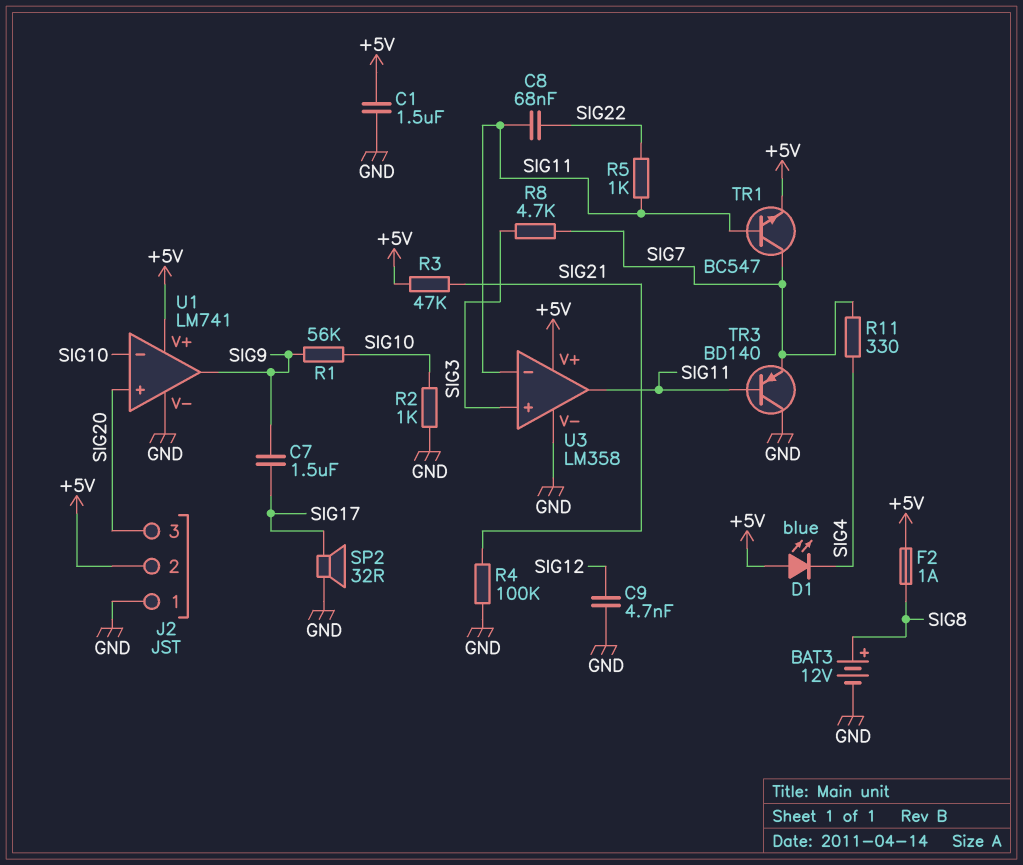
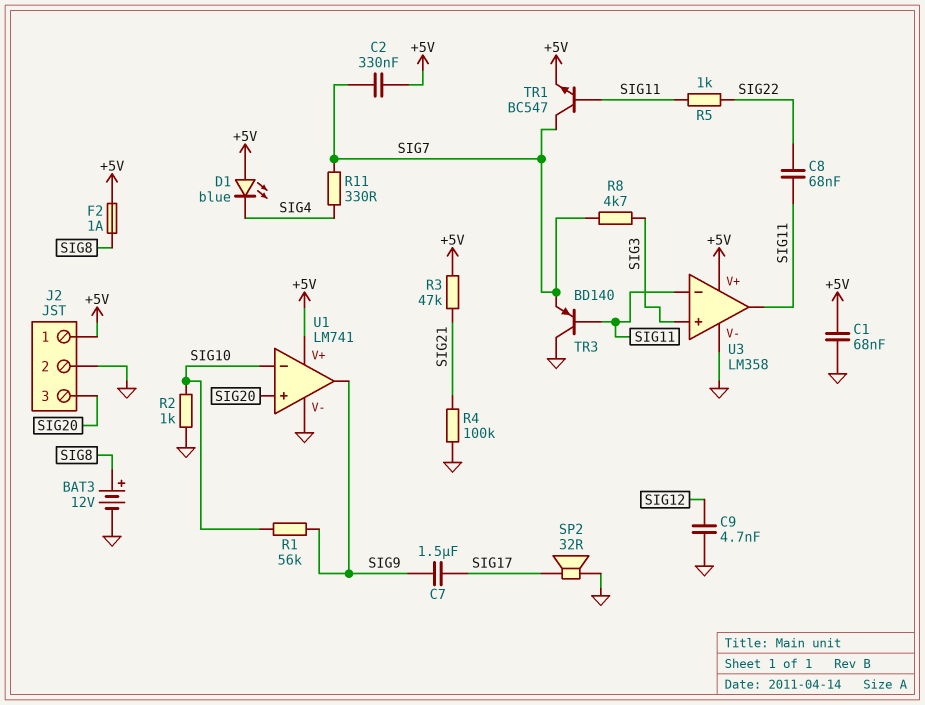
C1: 1.5uF (+5V, GND) -> 68nF (+5V, GND)
C2: none -> 330nF (+5V, SIG7)
J2 pin 1: GND -> +5V
J2 pin 2: +5V -> GND

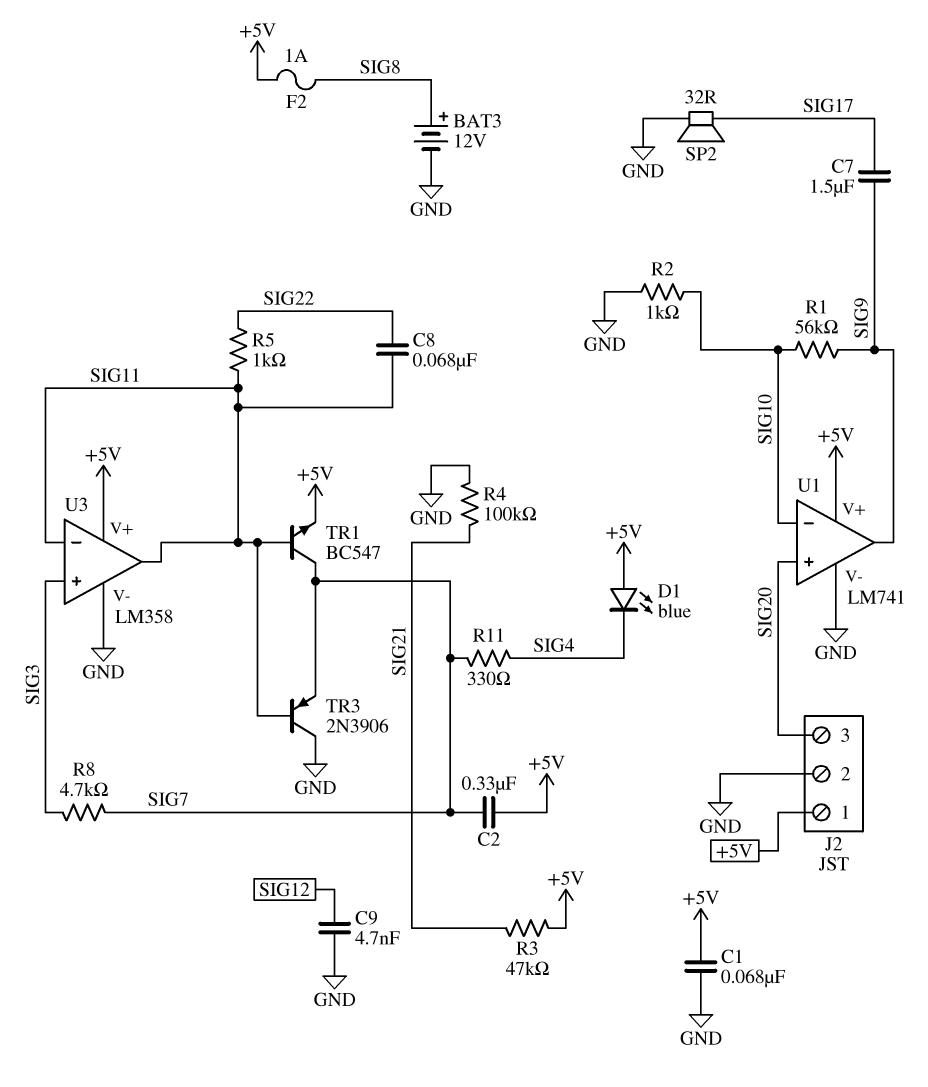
TR3: PNP BD140 (B SIG11, C GND, E SIG7) -> PNP 2N3906 (B SIG11, C GND, E SIG7)

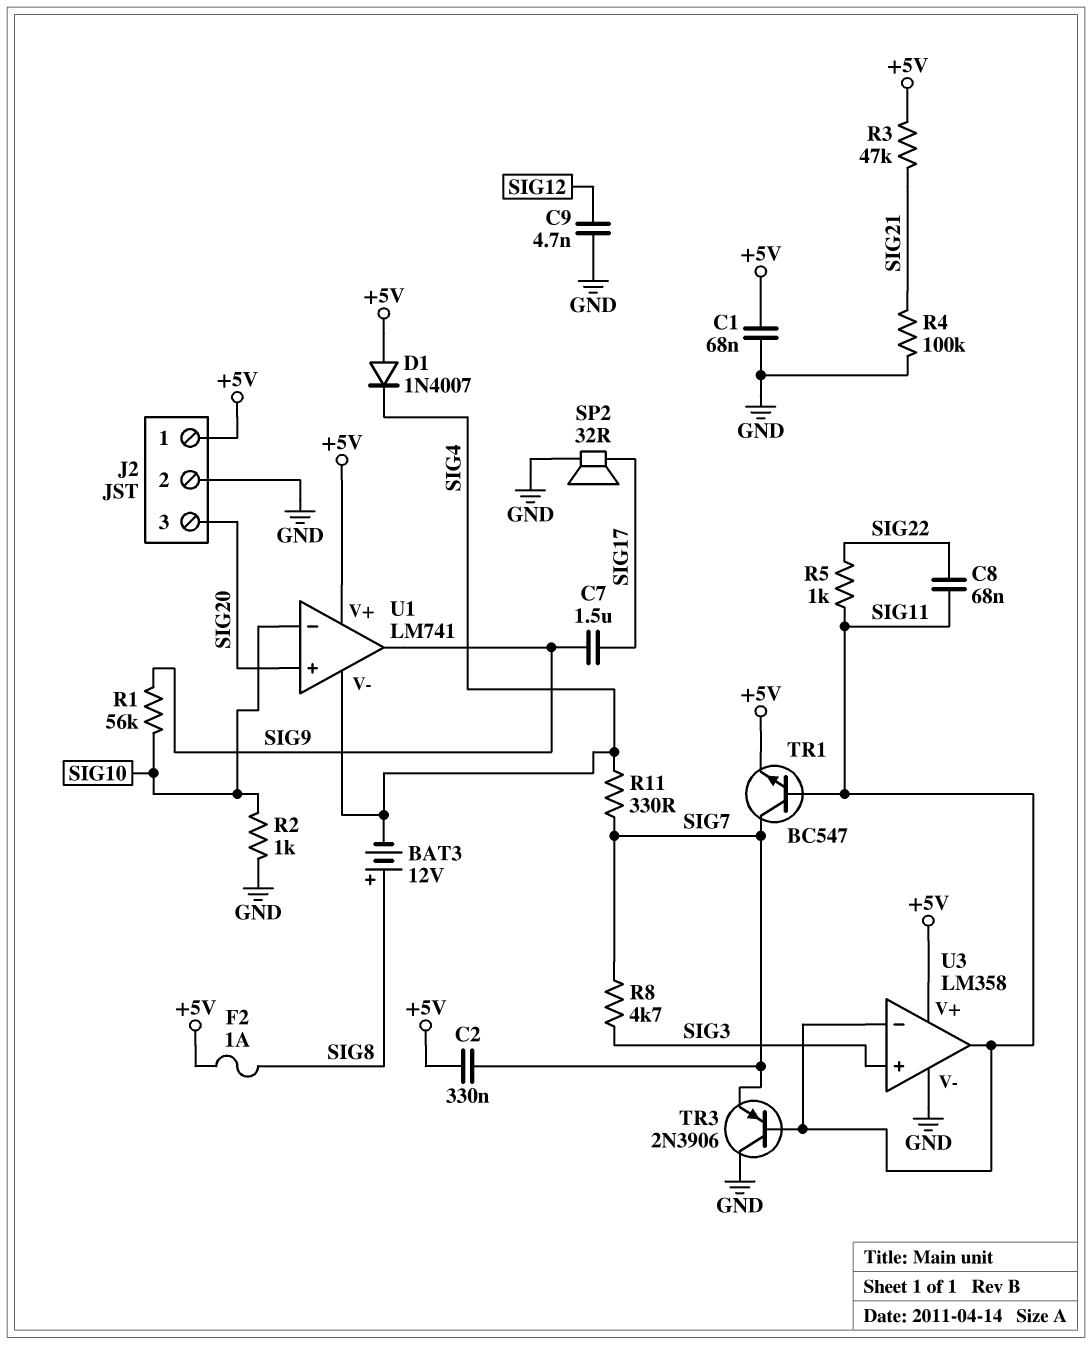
BAT3: 12V (plus SIG8, minus GND) -> 12V (plus SIG8, minus SIG4)
D1: LED blue (A +5V, K SIG4) -> diode 1N4007 (A +5V, K SIG4)
U1 pin V-: GND -> SIG4

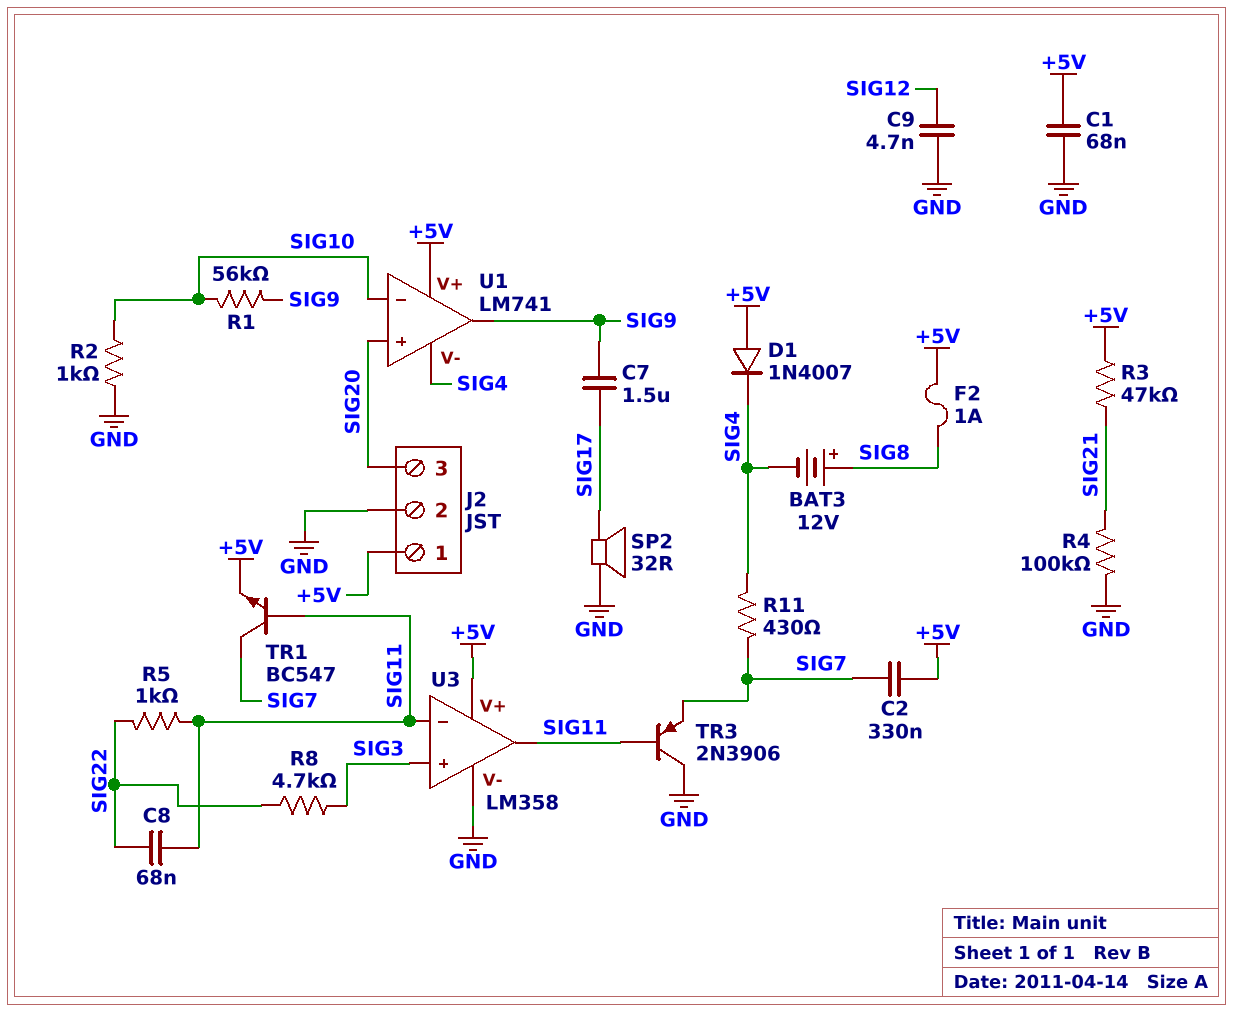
R8: 4.7k (SIG3, SIG7) -> 4.7k (SIG3, SIG22)
R11: 330 (SIG4, SIG7) -> 430 (SIG4, SIG7)

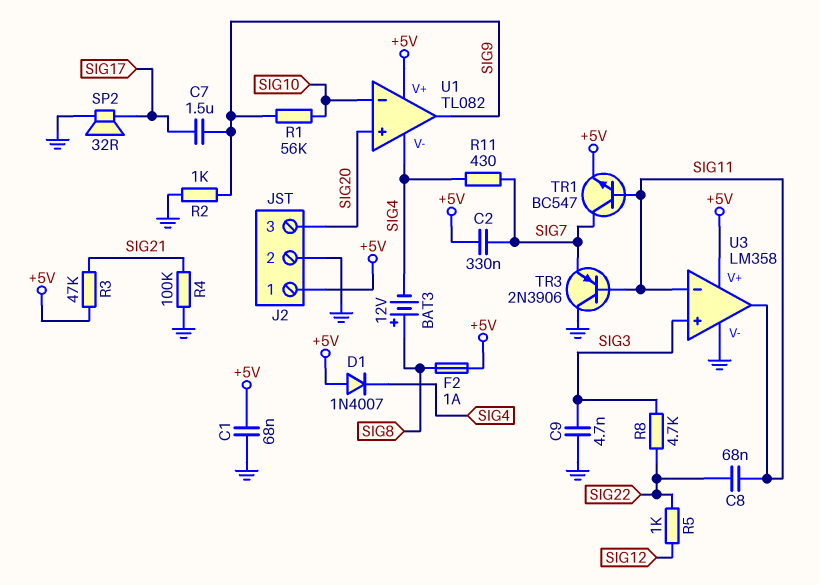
C9: 4.7nF (GND, SIG12) -> 4.7nF (GND, SIG3)
R2: 1k (GND, SIG10) -> 1k (GND, SIG9)
R5: 1k (SIG11, SIG22) -> 1k (SIG12, SIG22)
U1: LM741 -> TL082

